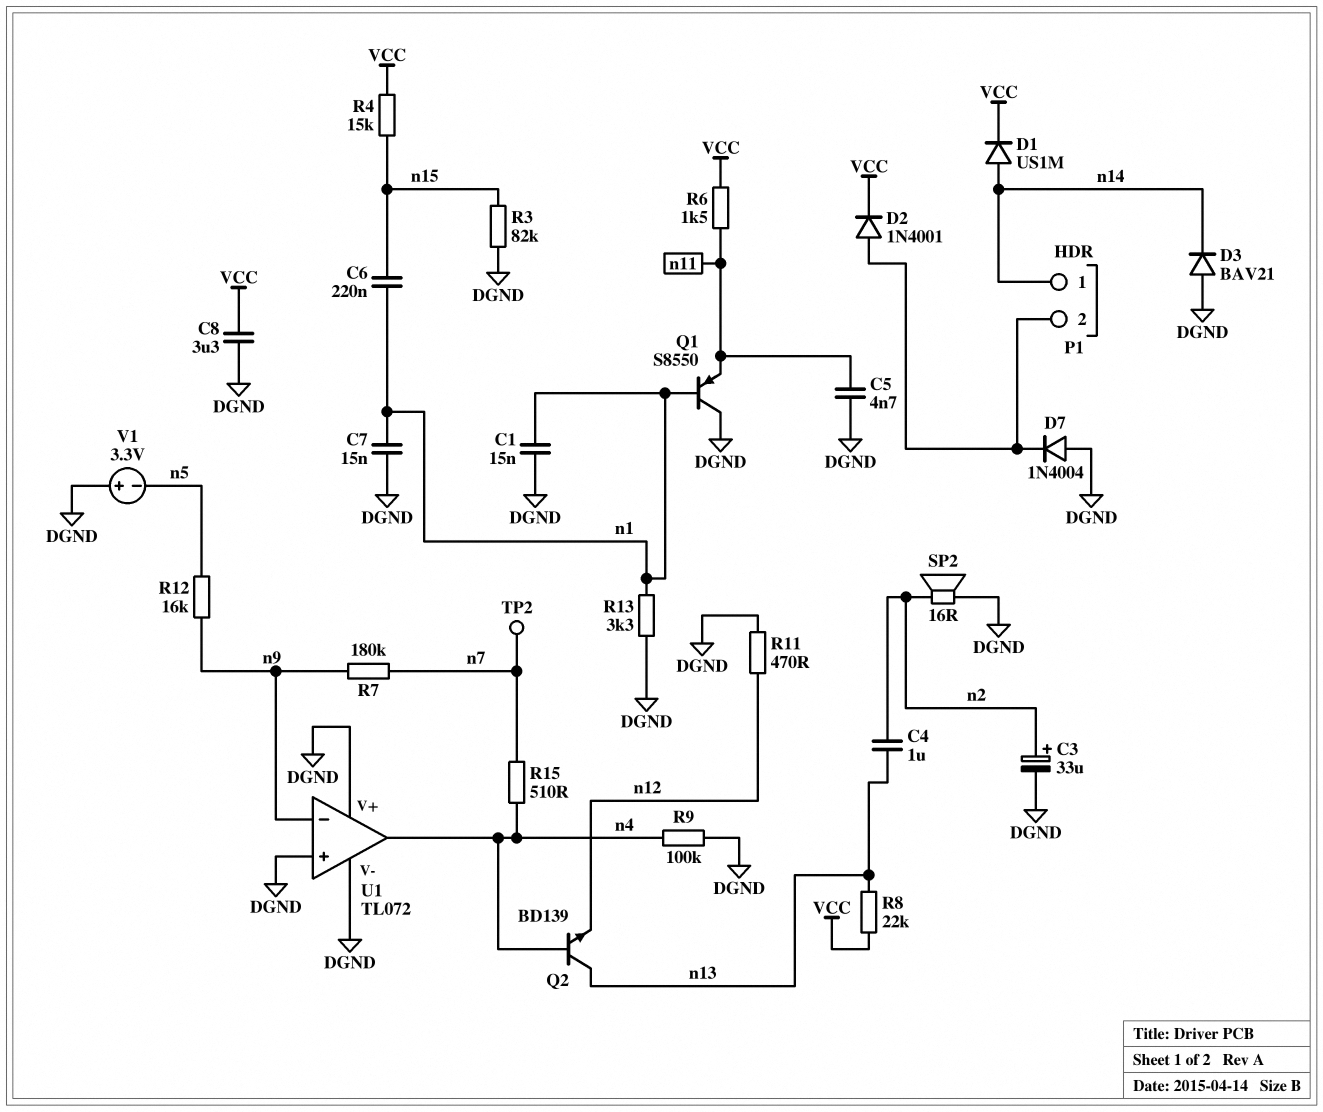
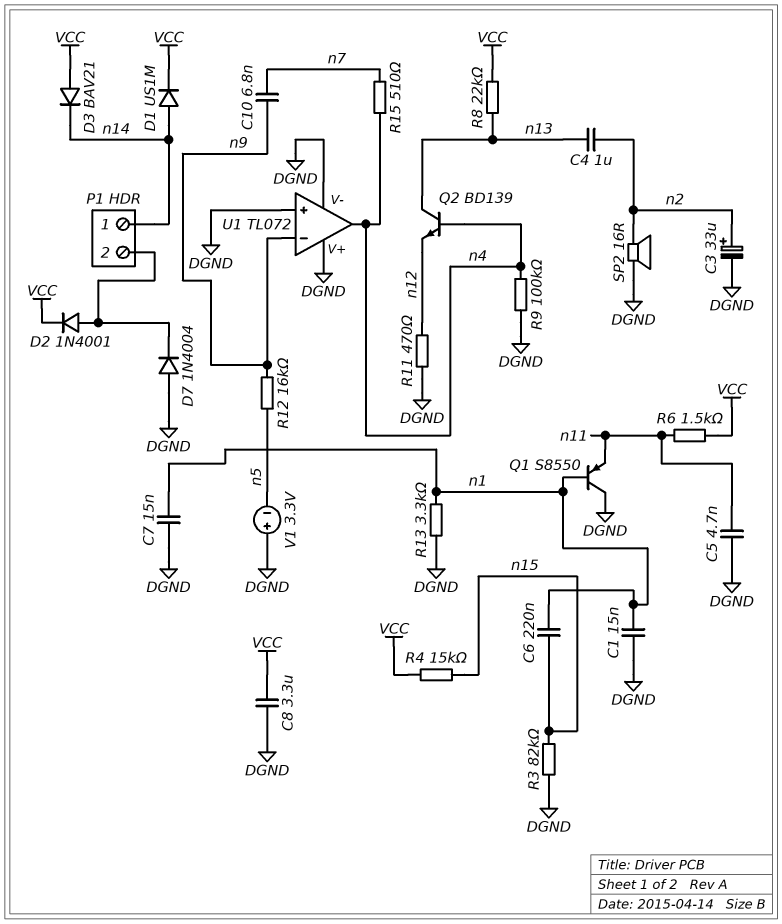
C10: none -> 6.8nF (n7, n9)
D3: diode BAV21 (A DGND, K n14) -> diode BAV21 (A VCC, K n14)
R7: 180k (n7, n9) -> none
TP2: test point (n7) -> none

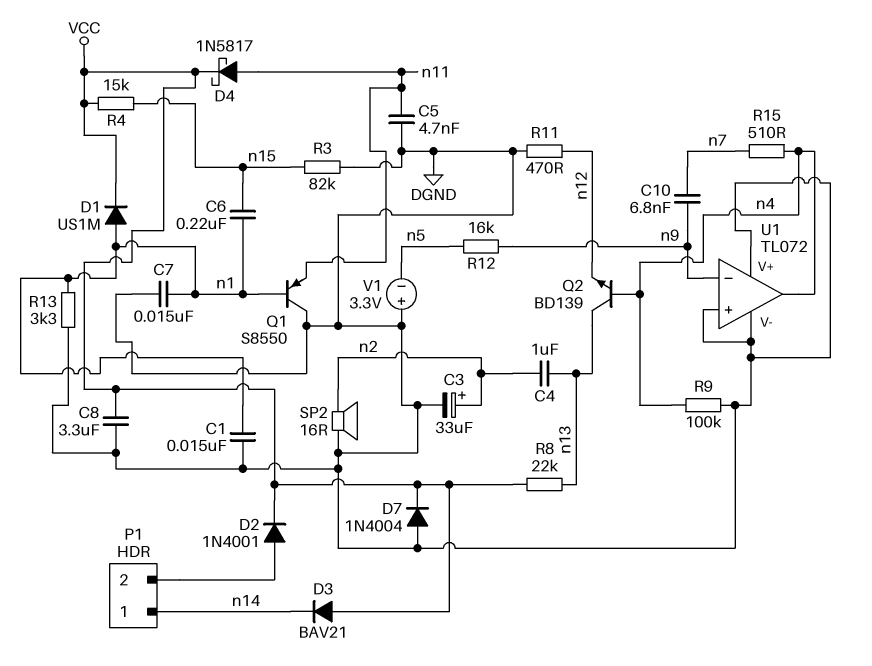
D1: diode US1M (A n14, K VCC) -> diode US1M (A n1, K VCC)
D4: none -> schottky 1N5817 (A n11, K VCC)
D7: diode 1N4004 (A DGND, K P1/2) -> diode 1N4004 (A DGND, K VCC)
R6: 1.5k (VCC, n11) -> none

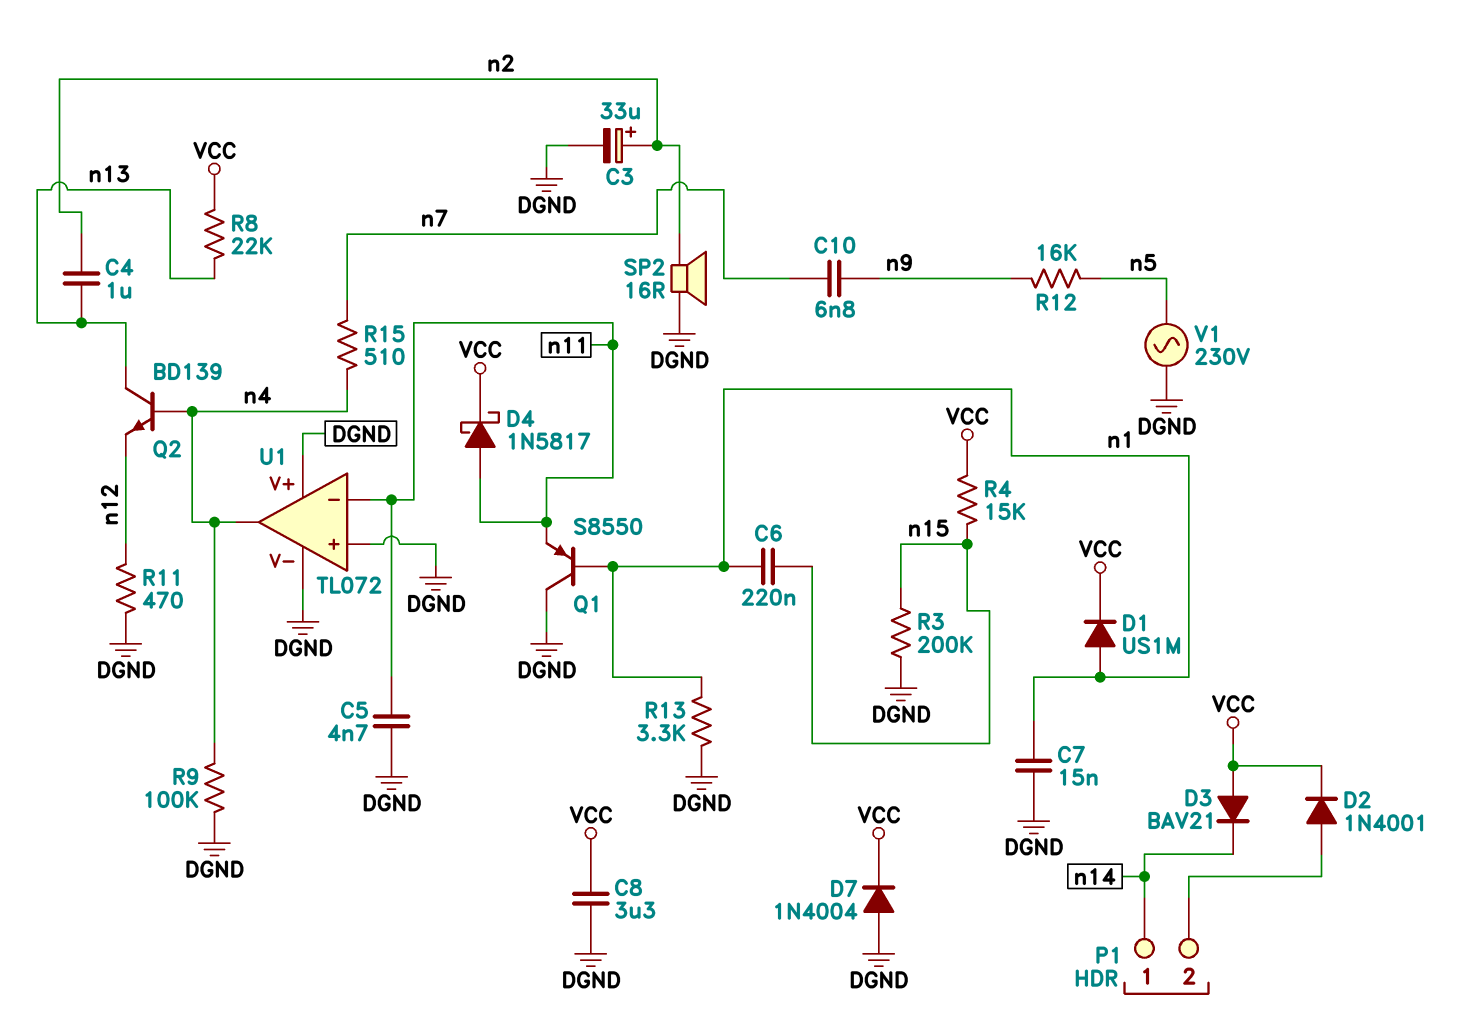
C1: 15nF (DGND, n1) -> none
R3: 82k (DGND, n15) -> 200k (DGND, n15)
U1 pin in-: n9 -> n11
V1: 3.3V (plus DGND, minus n5) -> AC 230V (DGND, n5)

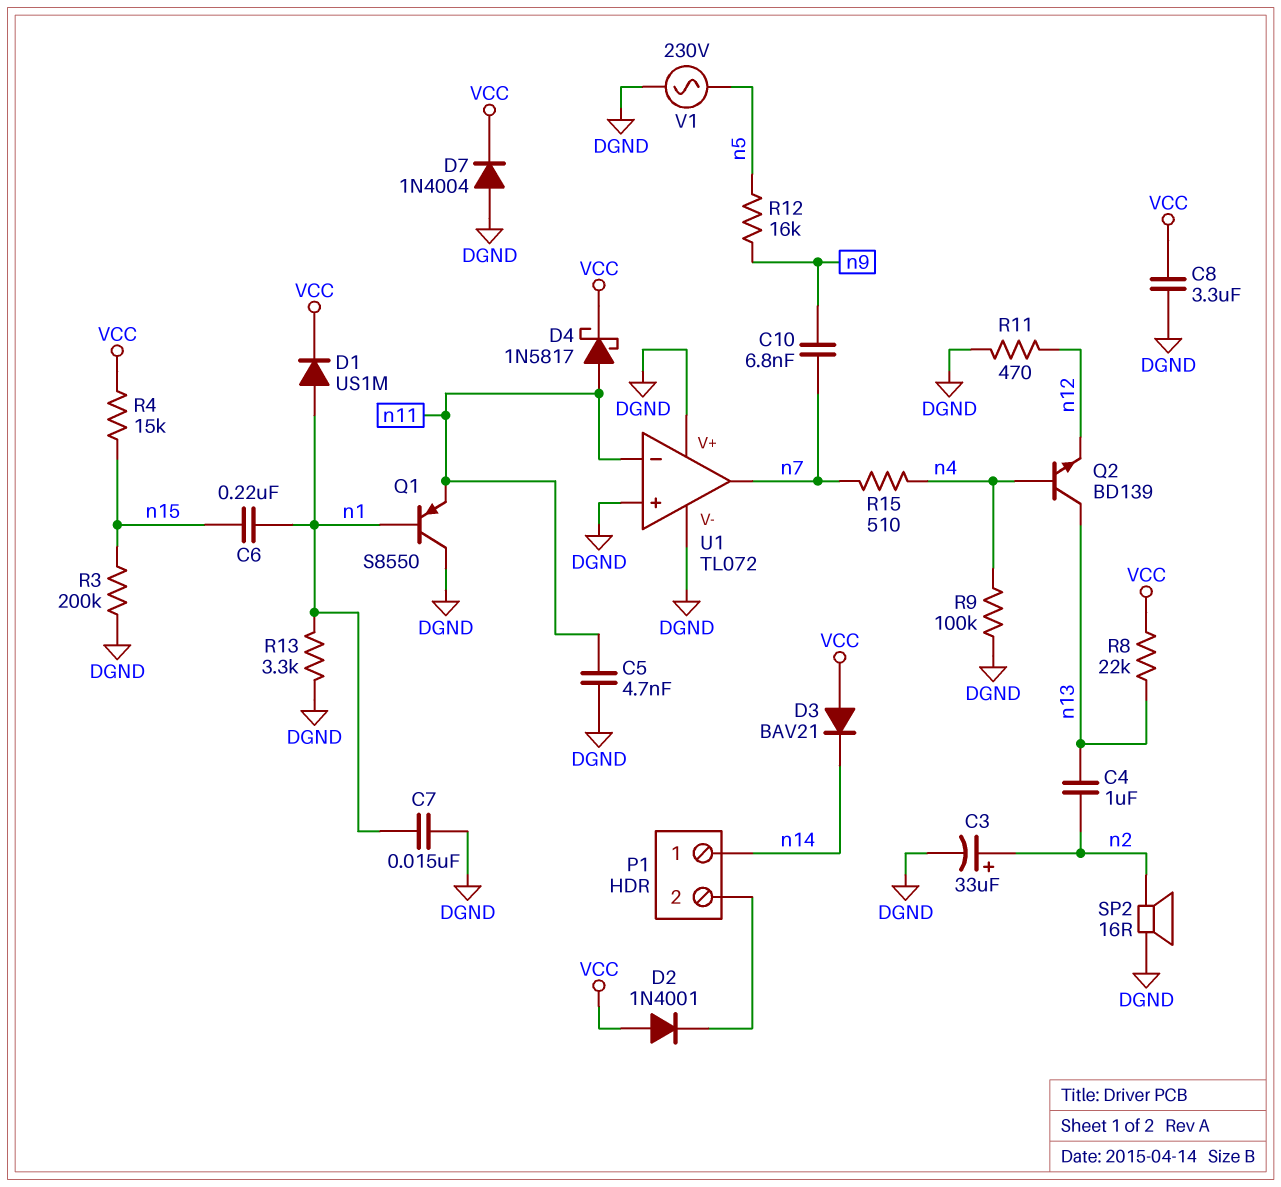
D2: diode 1N4001 (A P1/2, K VCC) -> diode 1N4001 (A VCC, K P1/2)
U1 pin out: n4 -> n7

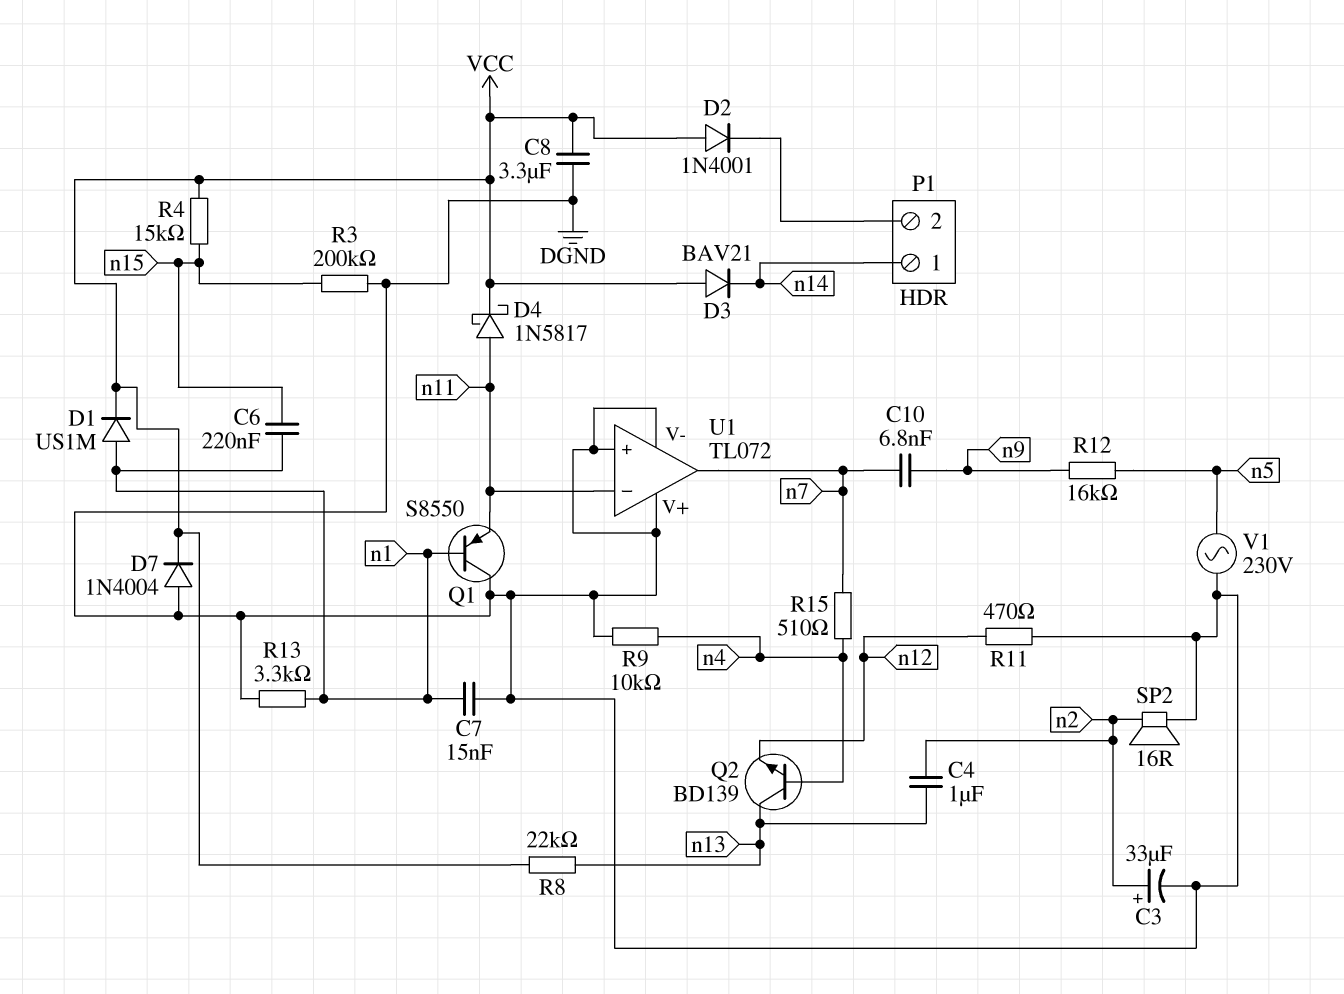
C5: 4.7nF (DGND, n11) -> none
R9: 100k (DGND, n4) -> 10k (DGND, n4)

